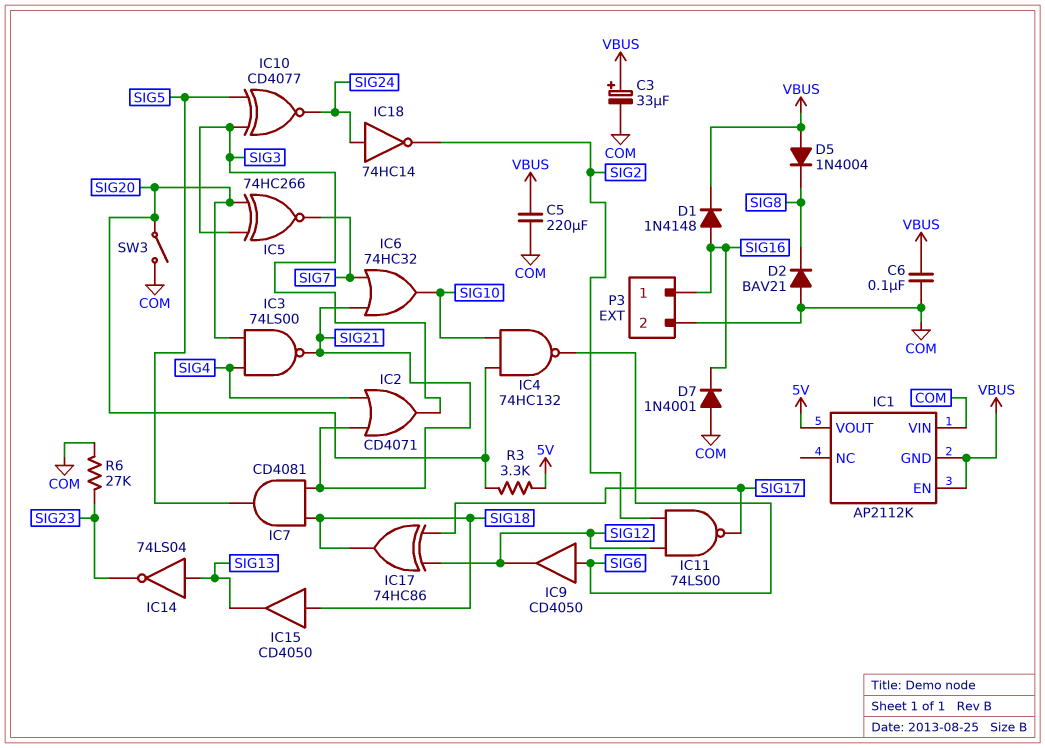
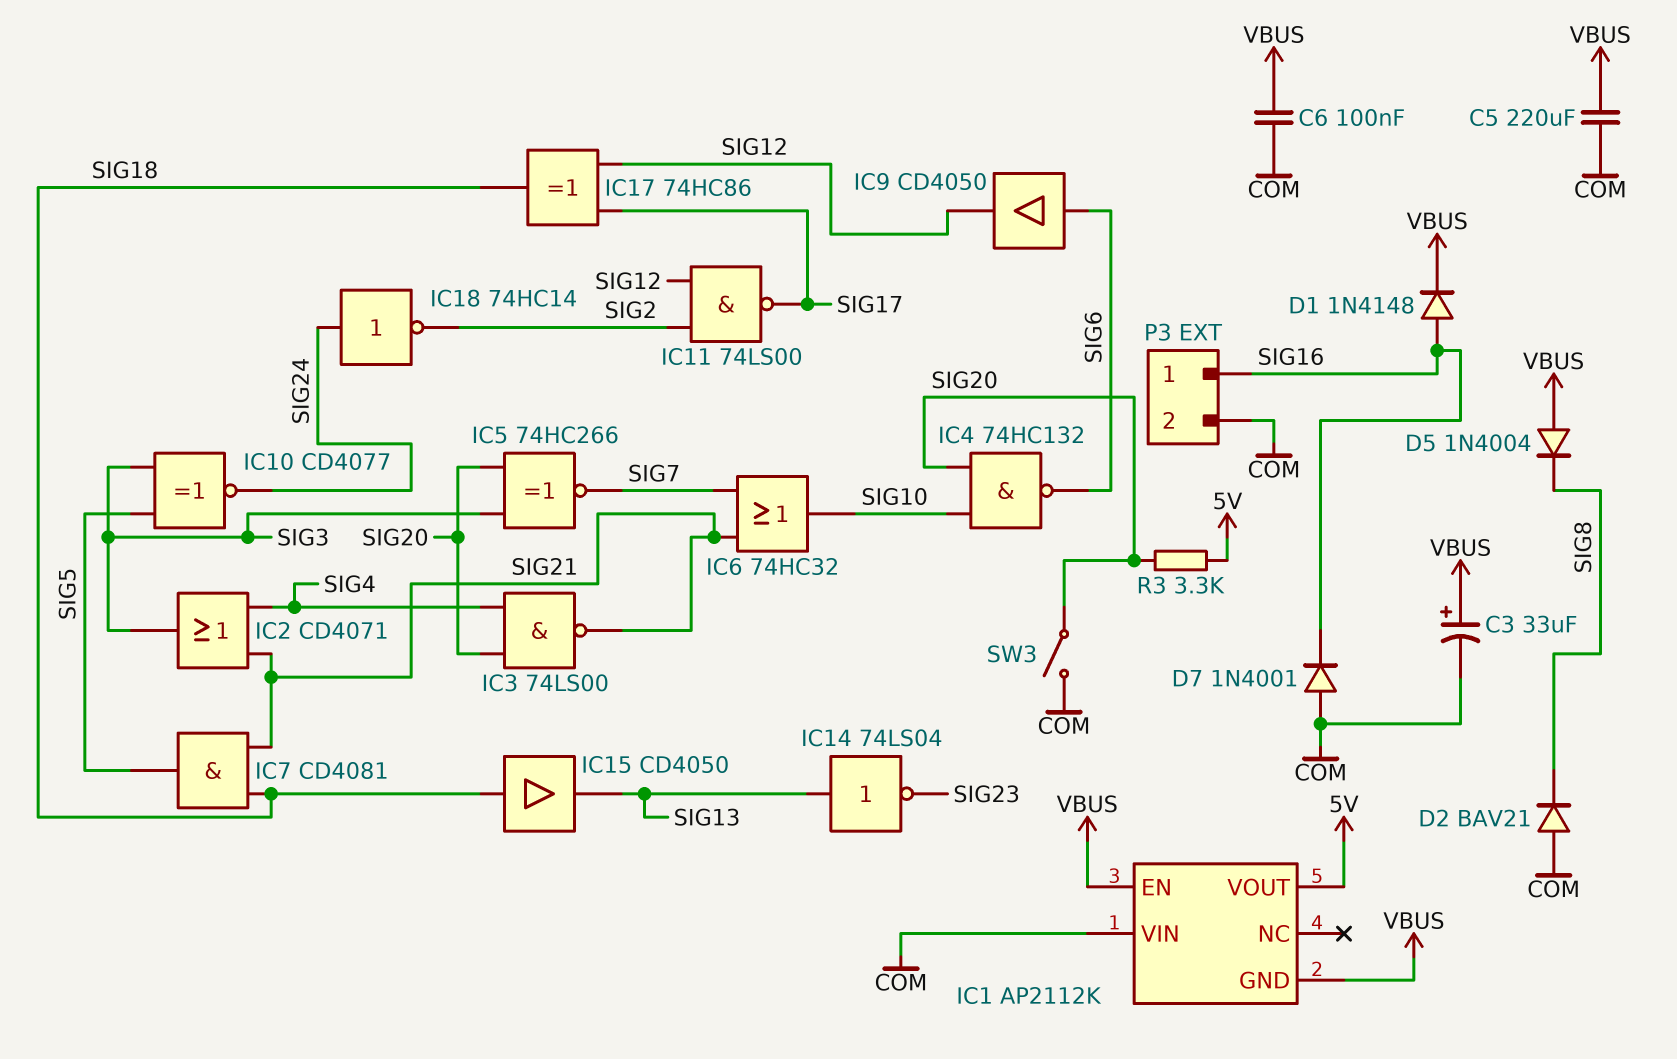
R6: 27k (COM, SIG23) -> none

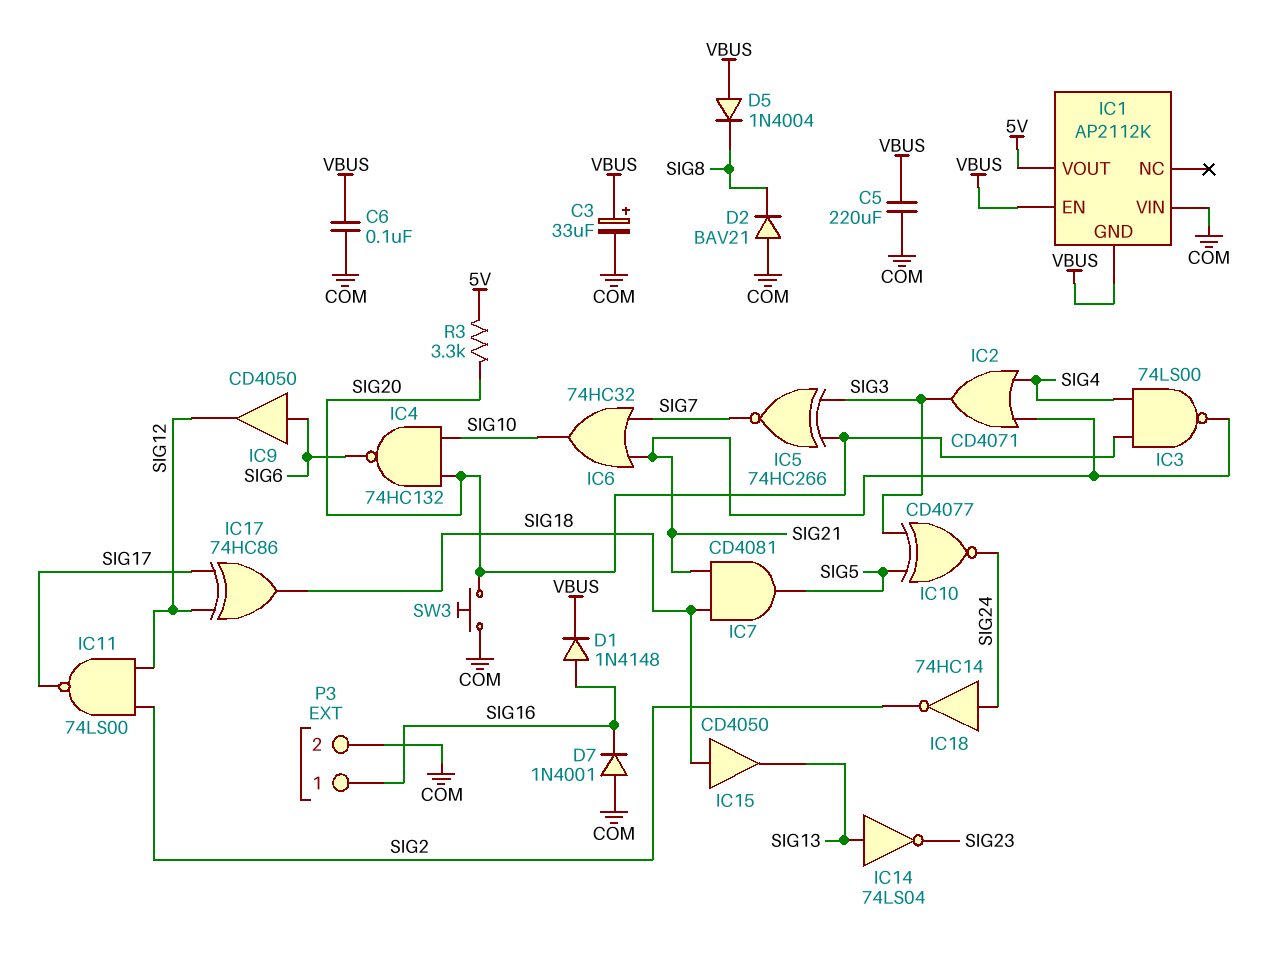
SW3: switch (COM, SIG20) -> button (COM, SIG20)

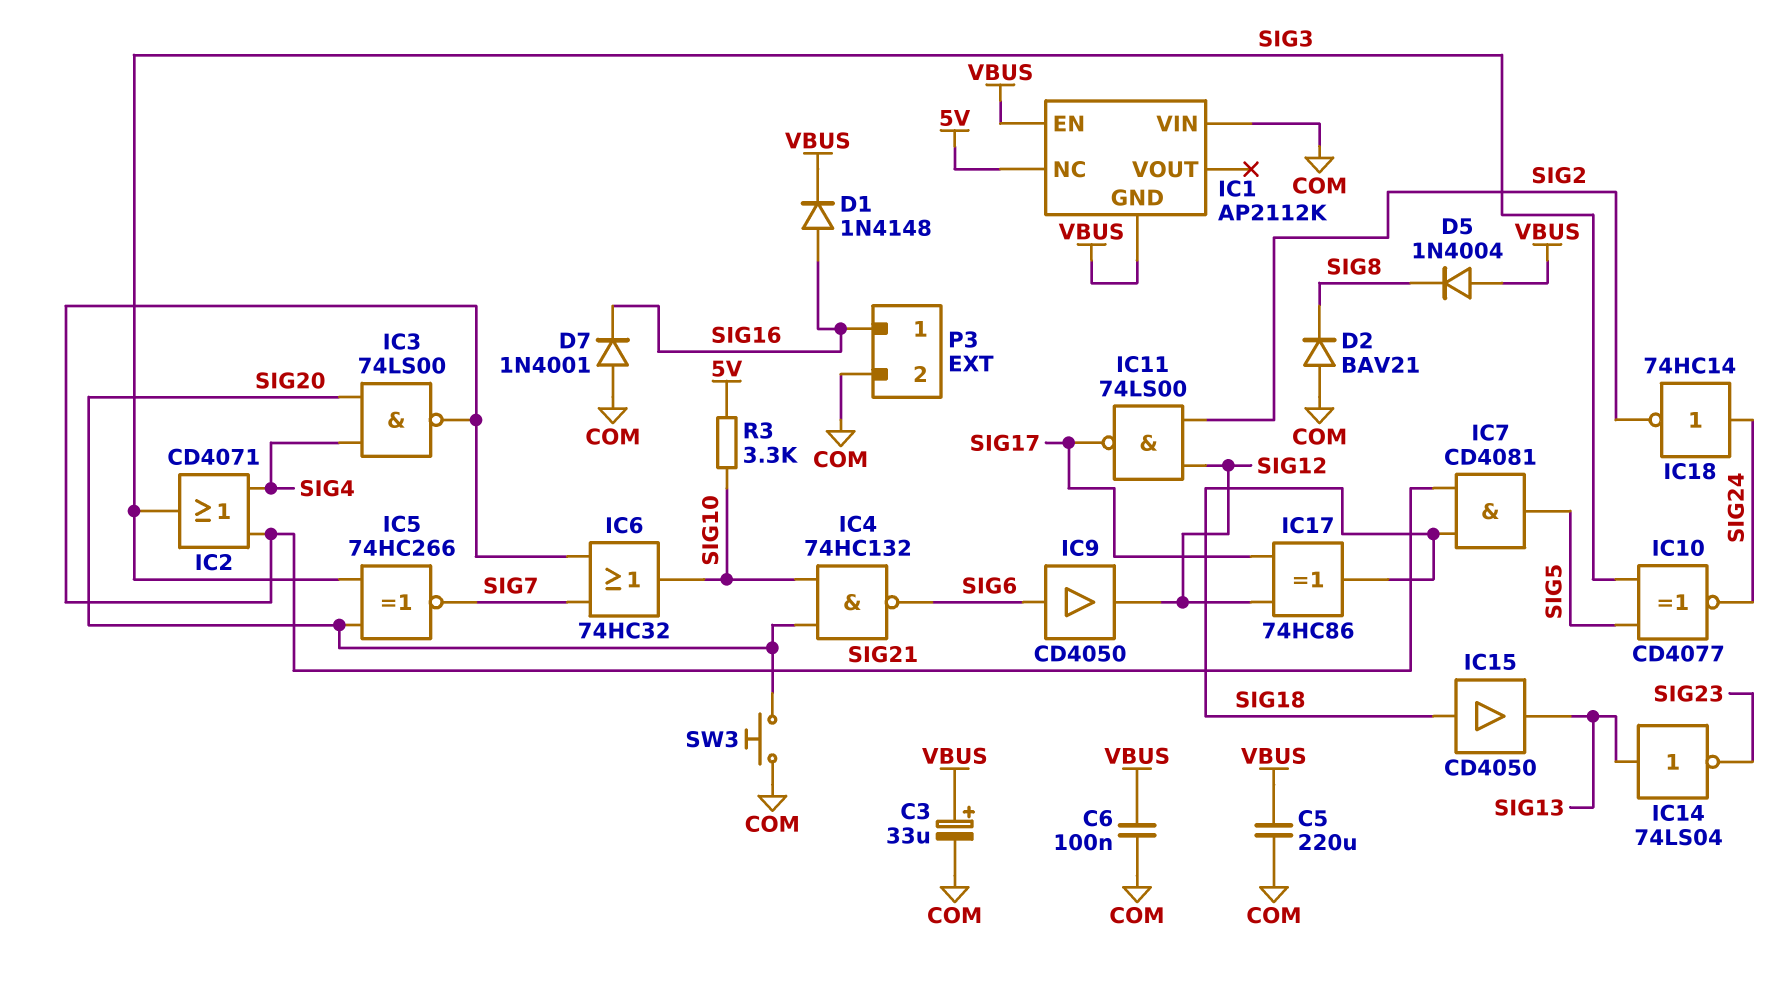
IC1 pin NC: none -> 5V
IC1 pin VOUT: 5V -> none
R3: 3.3k (5V, SIG20) -> 3.3k (5V, SIG10)

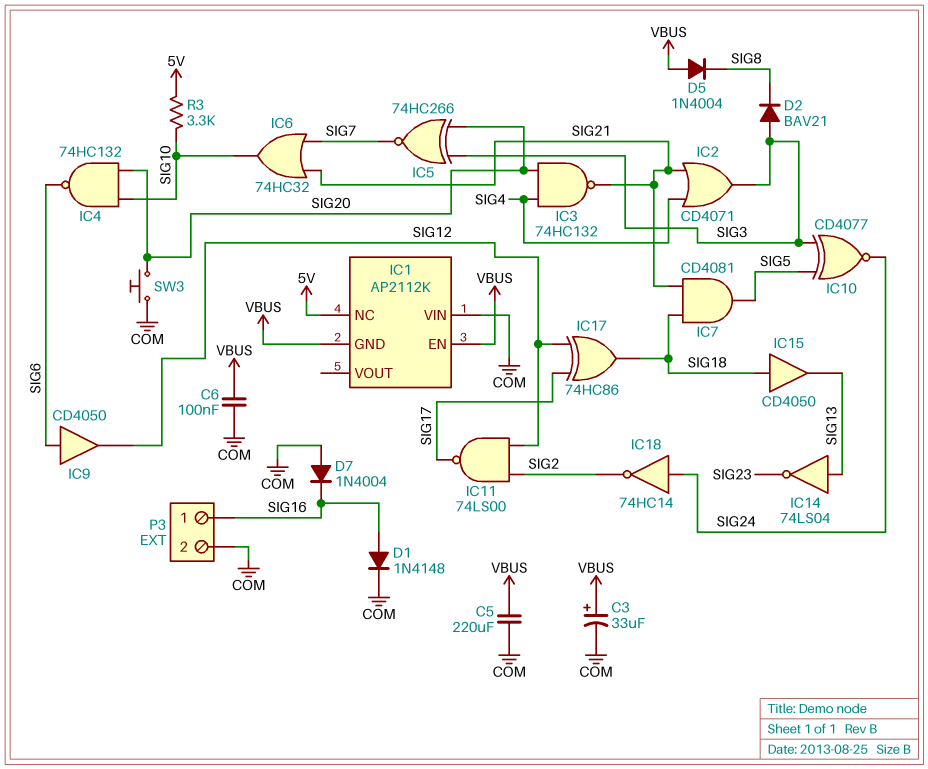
D1: diode 1N4148 (A SIG16, K VBUS) -> diode 1N4148 (A SIG16, K COM)
D2: diode BAV21 (A COM, K SIG8) -> diode BAV21 (A SIG3, K SIG8)
D7: diode 1N4001 (A COM, K SIG16) -> diode 1N4004 (A COM, K SIG16)
IC3: NAND 74LS00 (in SIG4, in SIG20, out SIG21) -> NAND 74HC132 (in SIG4, in SIG20, out SIG21)

